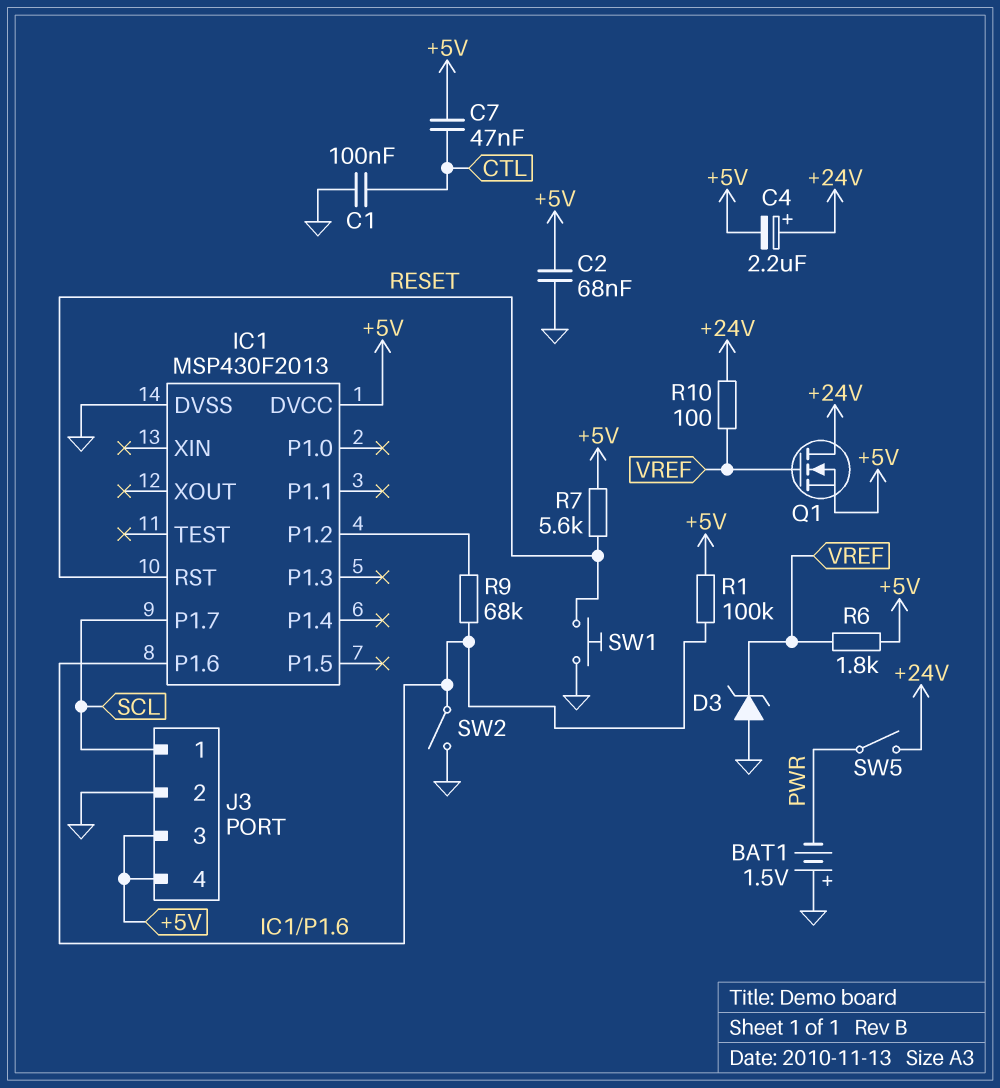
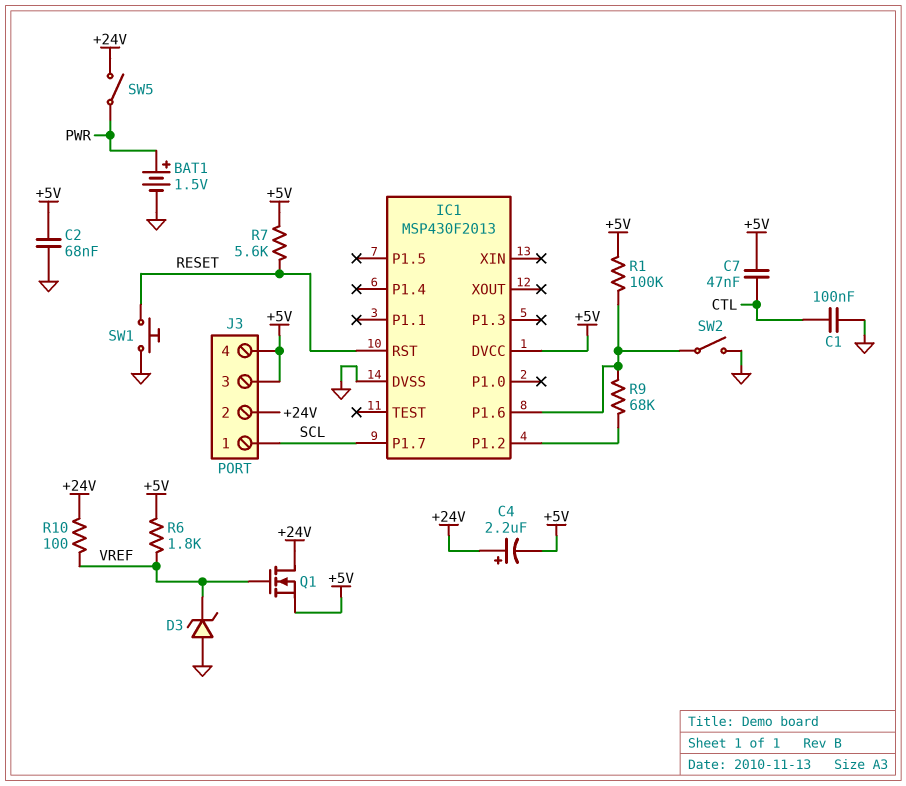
BAT1: 1.5V (plus GND, minus PWR) -> 1.5V (plus PWR, minus GND)
J3 pin 2: GND -> +24V

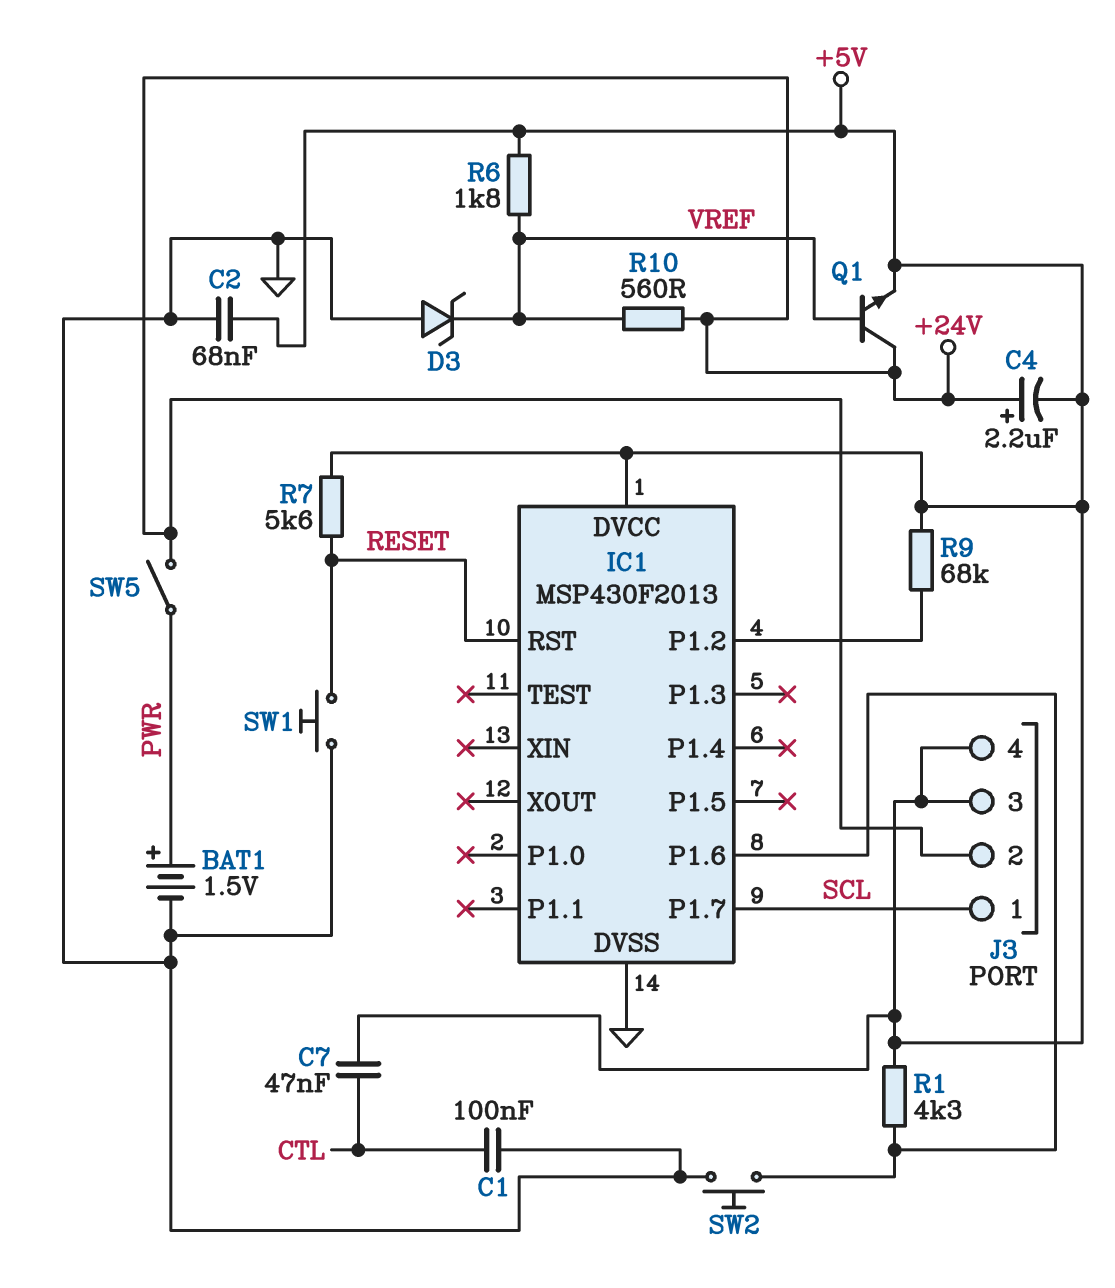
Q1: NMOS (G VREF, D +24V, S +5V) -> NPN (B VREF, C +24V, E +5V)
R1: 100k (+5V, IC1/P1.6) -> 4.3k (+5V, IC1/P1.6)
R9: 68k (IC1/P1.2, IC1/P1.6) -> 68k (+5V, IC1/P1.2)
R10: 100 (+24V, VREF) -> 560 (+24V, VREF)
SW2: switch (GND, IC1/P1.6) -> button (GND, IC1/P1.6)

